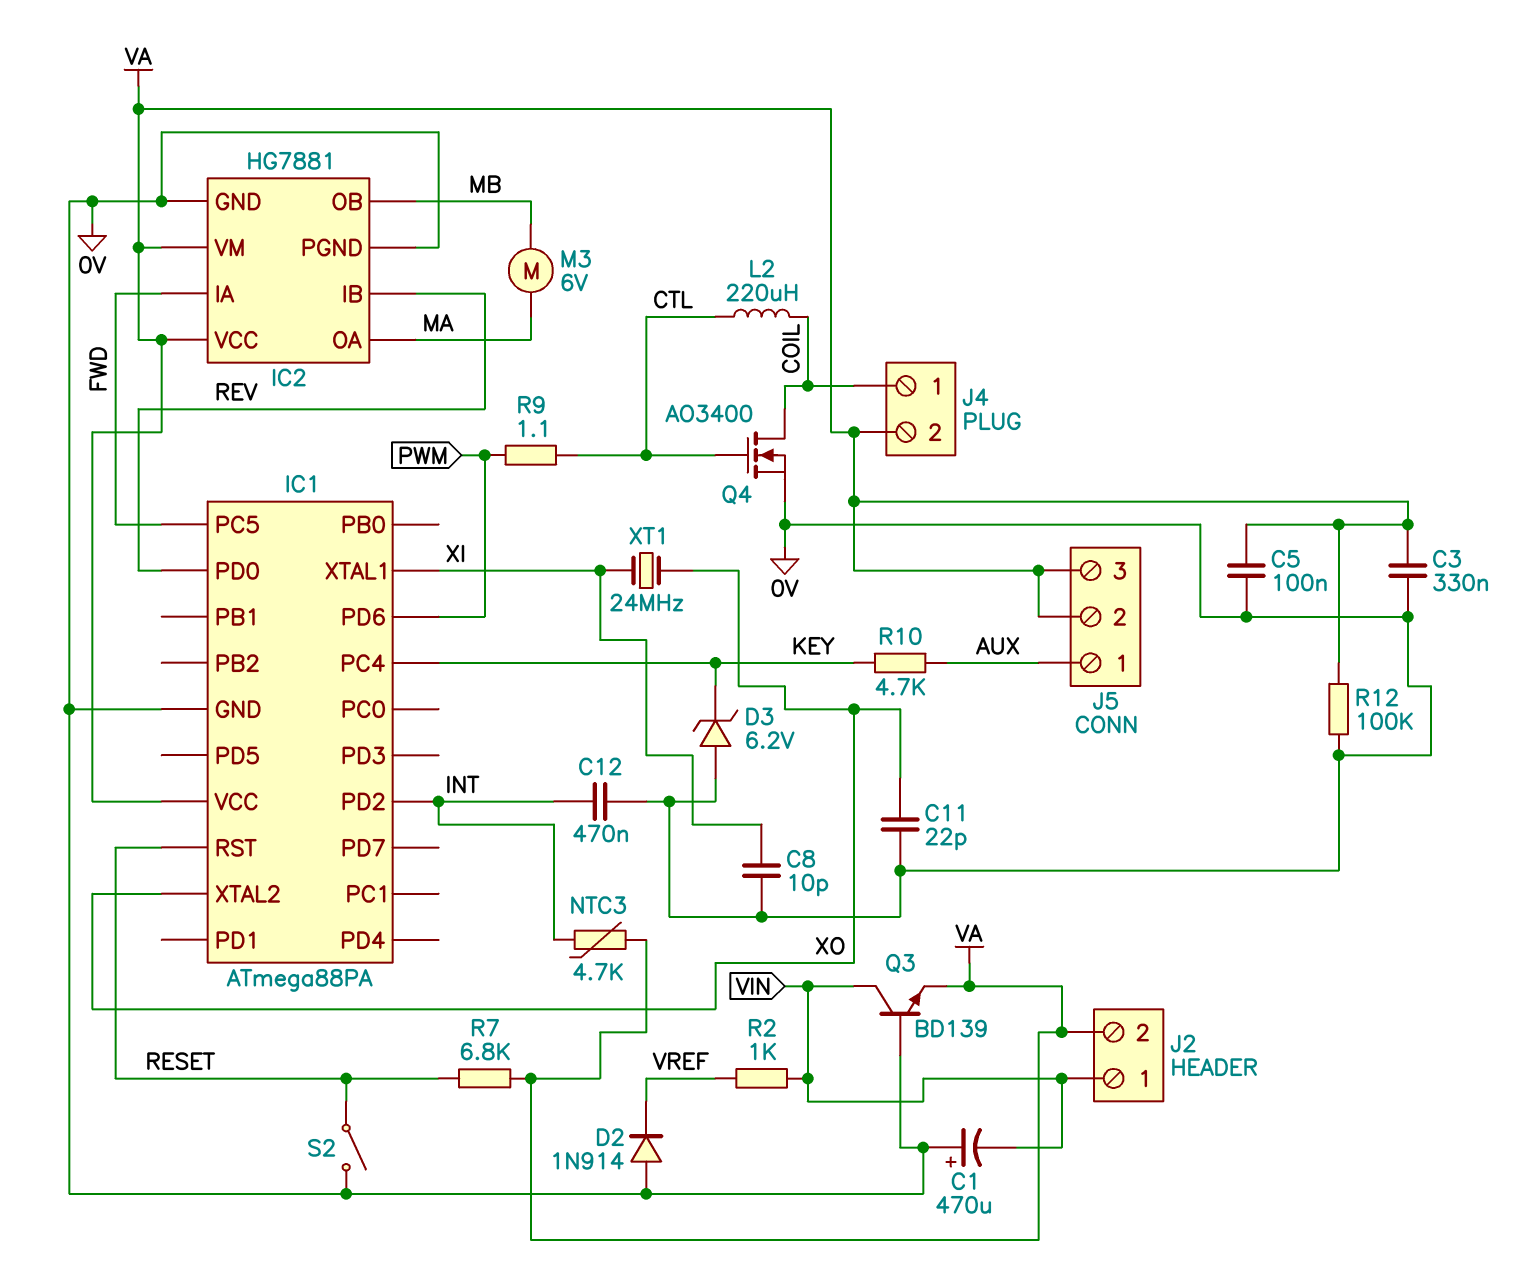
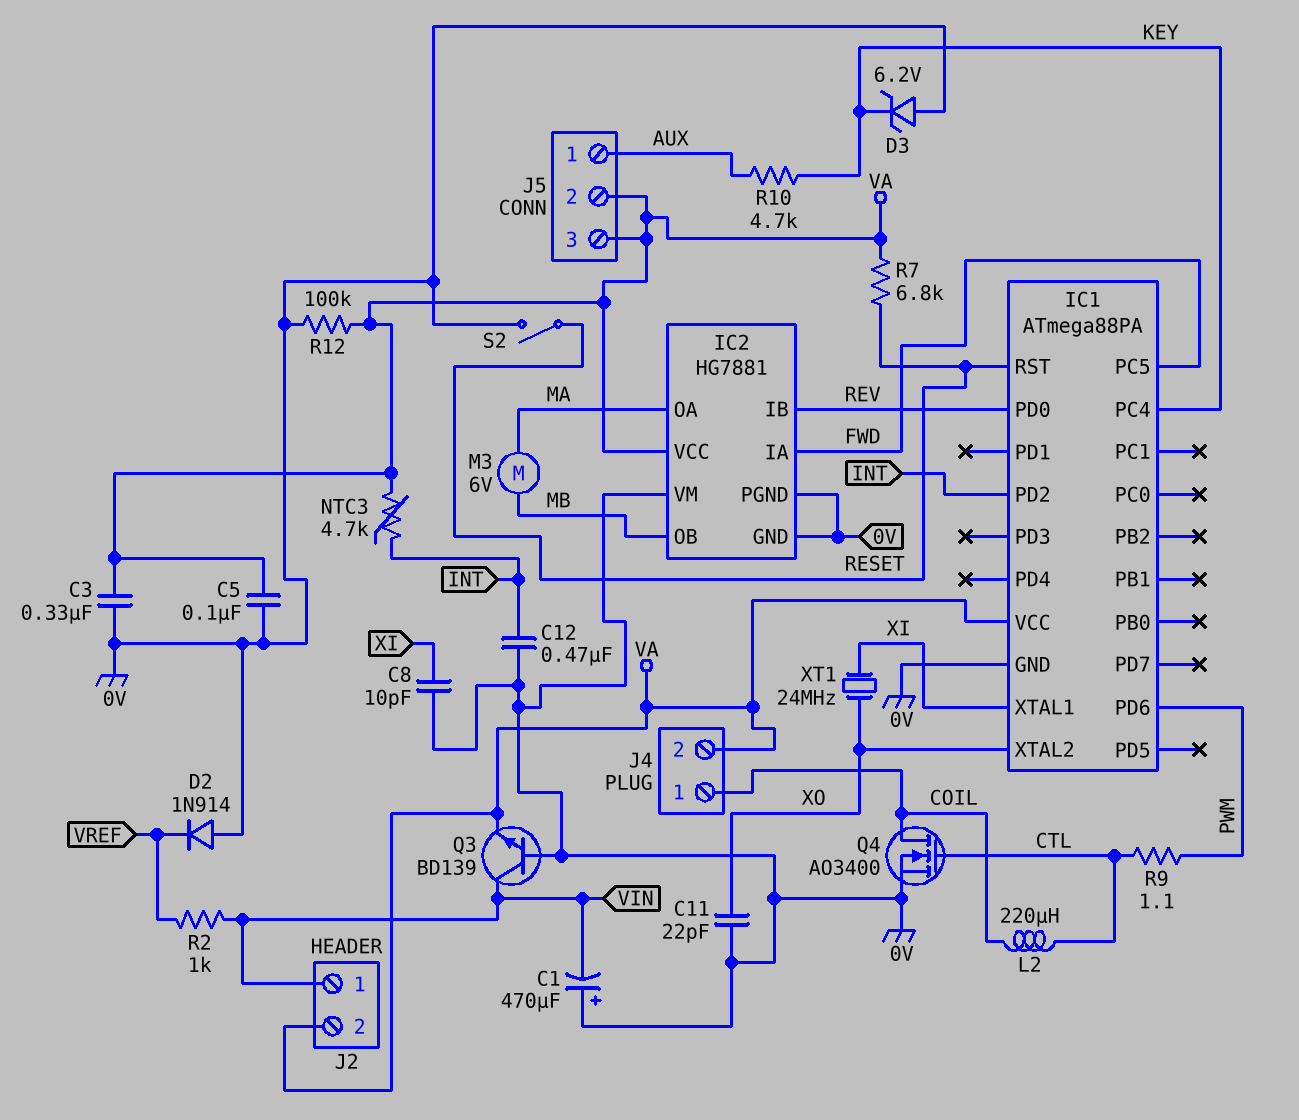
IC2 pin VM: VA -> 0V

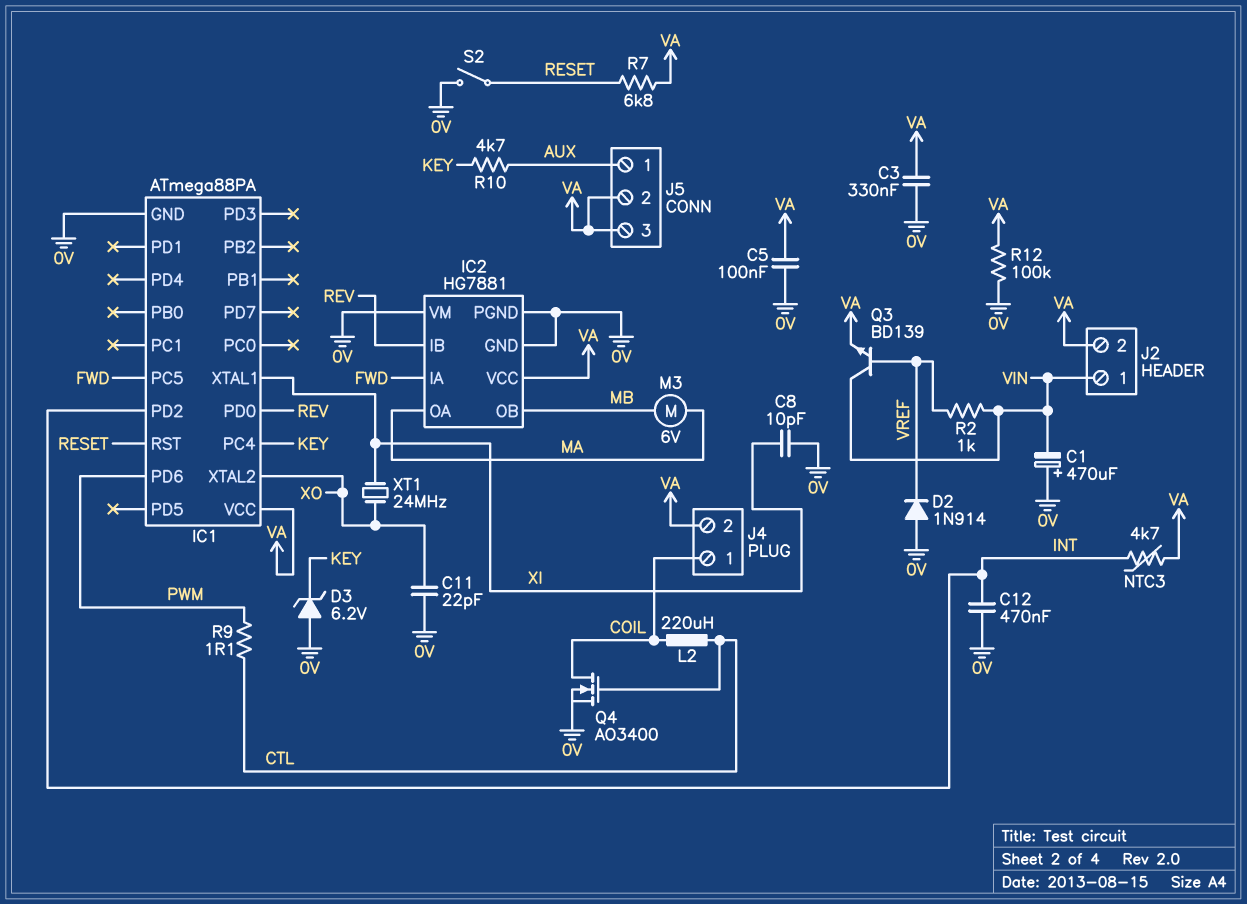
Q3: NPN BD139 (B 0V, C VIN, E VA) -> NPN BD139 (B VREF, C VIN, E VA)

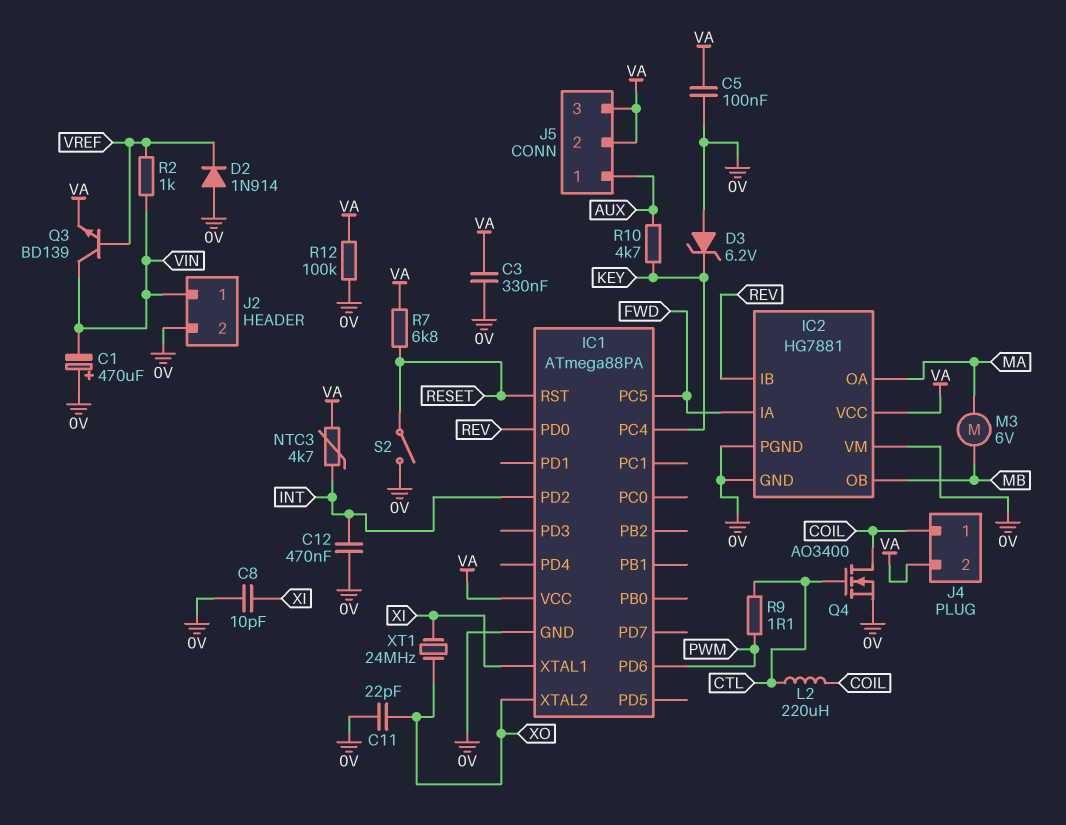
J2 pin 2: VA -> 0V

